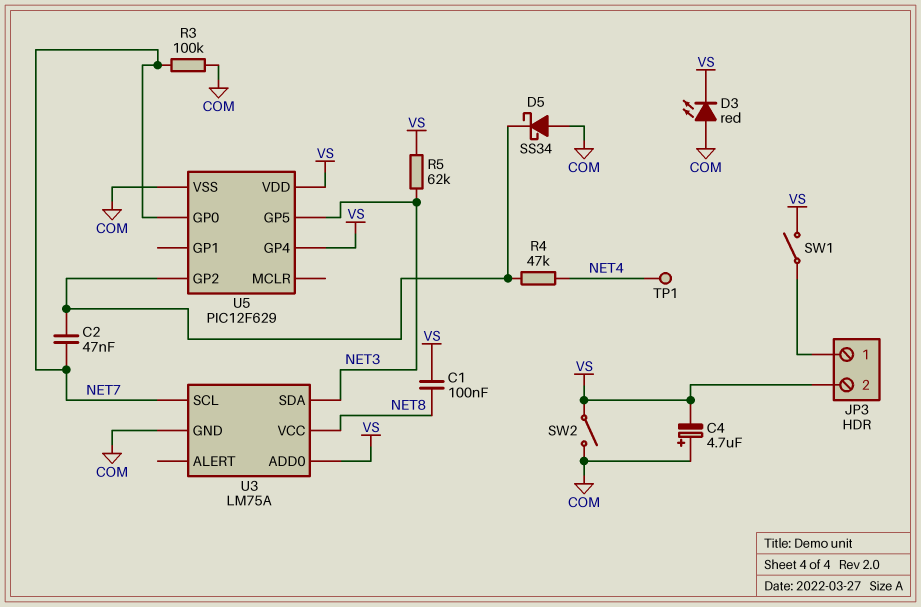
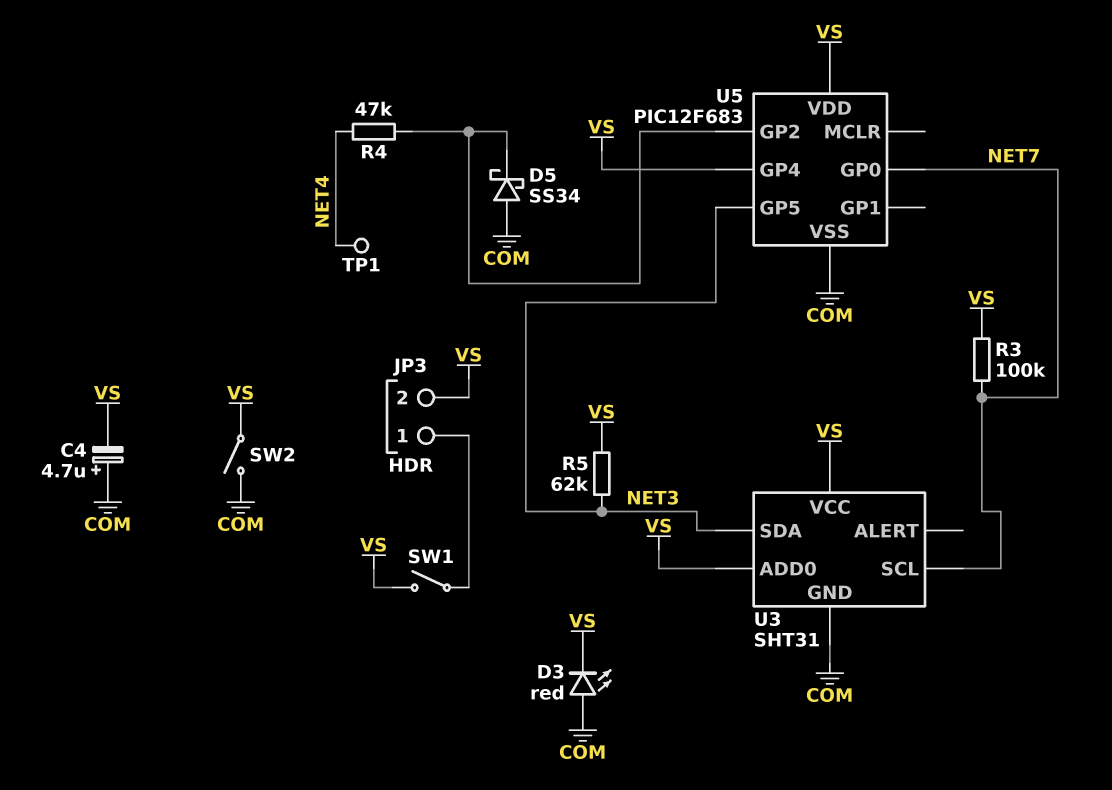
C1: 100nF (NET8, VS) -> none
C2: 47nF (NET7, U5/GP2) -> none
R3: 100k (COM, NET7) -> 100k (NET7, VS)
U3: LM75A -> SHT31
U3 pin VCC: NET8 -> VS
U5: PIC12F629 -> PIC12F683

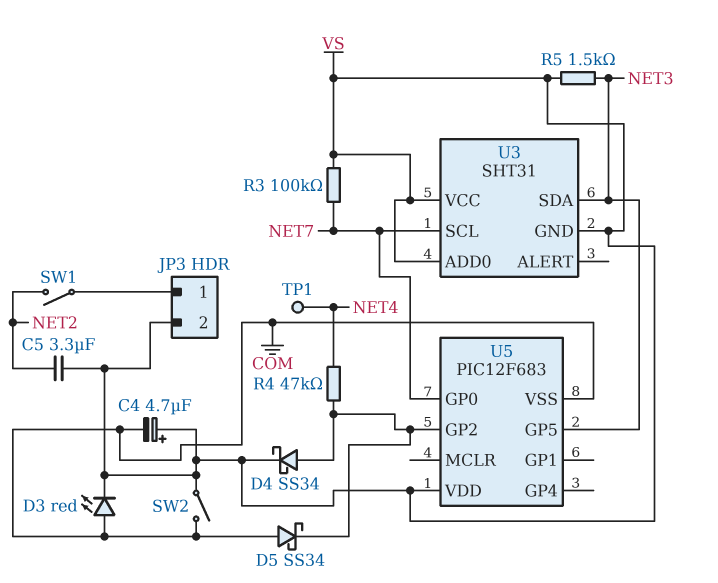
C4: 4.7uF (plus COM, minus VS) -> 4.7uF (plus VS, minus COM)
C5: none -> 3.3uF (NET2, VS)
D4: none -> schottky SS34 (A U5/GP2, K VS)
R5: 62k (NET3, VS) -> 1.5k (NET3, VS)
SW1: switch (JP3/1, VS) -> switch (JP3/1, NET2)
U3 pin GND: COM -> VS
U5 pin GP4: VS -> none

